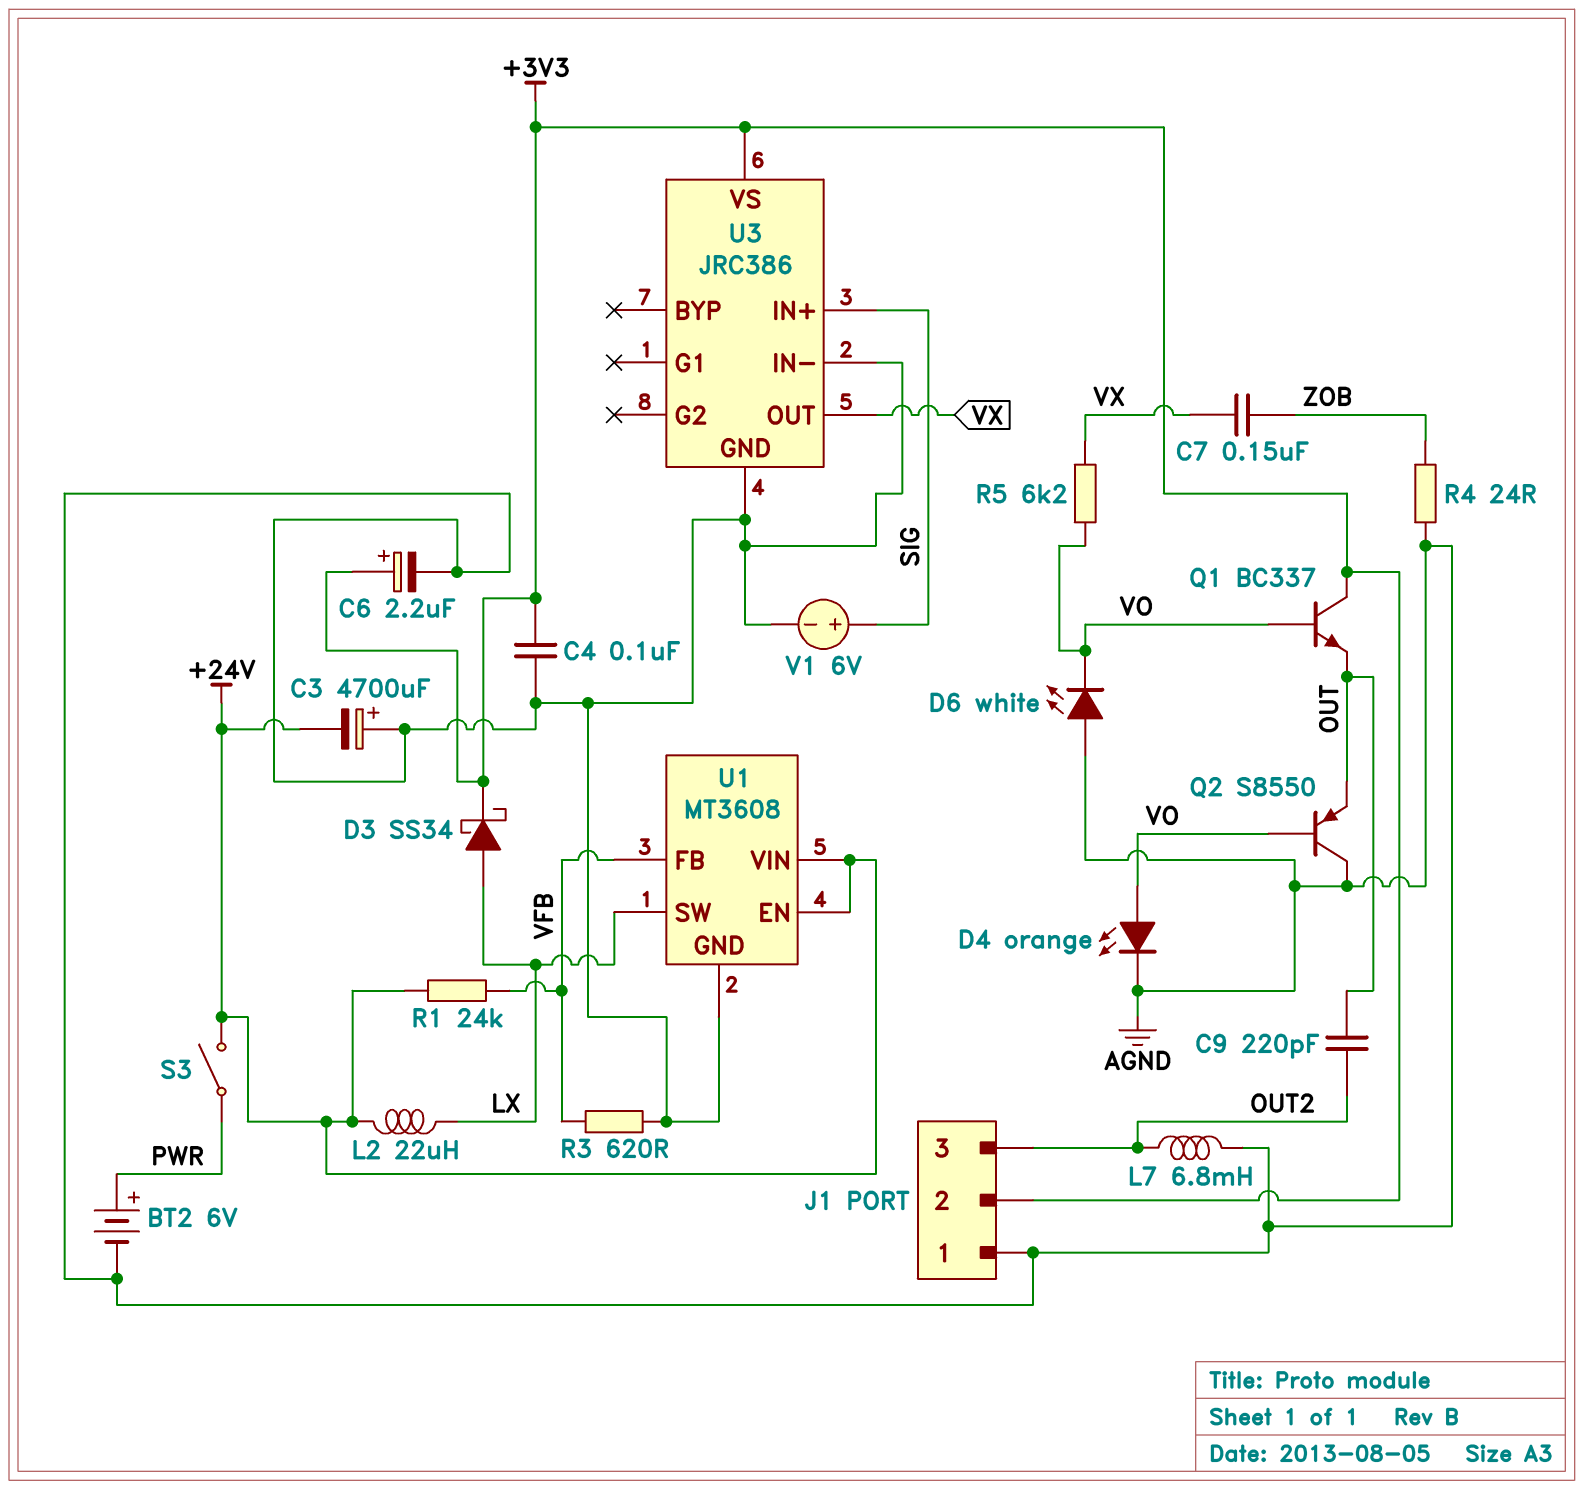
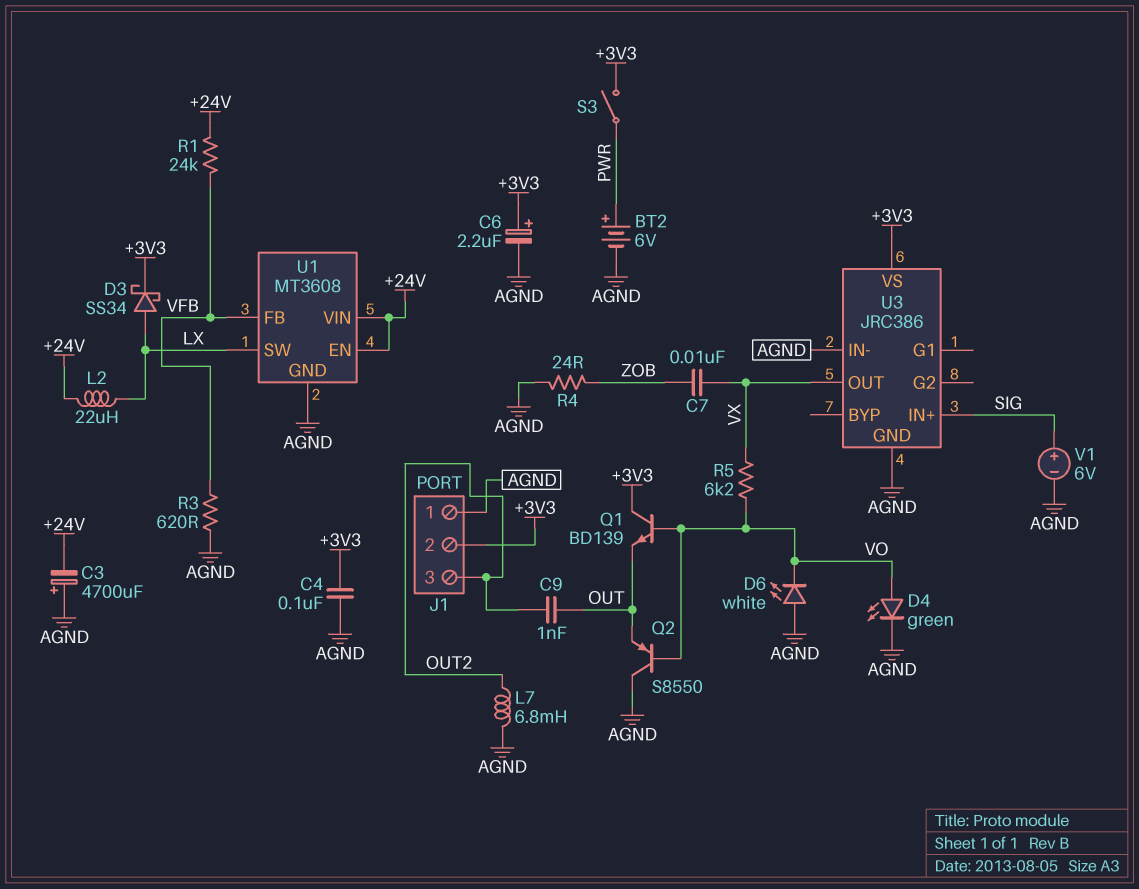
C7: 150nF (VX, ZOB) -> 10nF (VX, ZOB)
C9: 220pF (OUT, OUT2) -> 1nF (OUT, OUT2)
D4: LED orange (A VO, K AGND) -> LED green (A VO, K AGND)
Q1: NPN BC337 (B VO, C +3V3, E OUT) -> NPN BD139 (B VO, C +3V3, E OUT)
S3: switch (+24V, PWR) -> switch (+3V3, PWR)

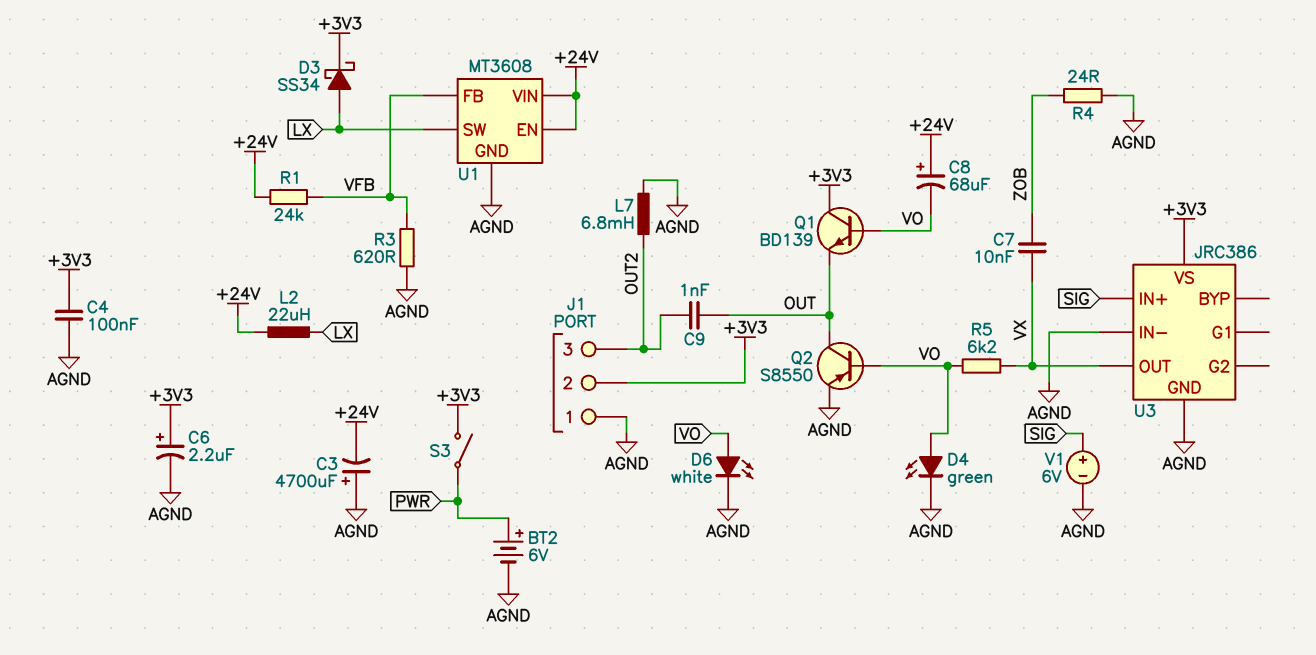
C8: none -> 68uF (plus +24V, minus VO)
D6: LED white (A AGND, K VO) -> LED white (A VO, K AGND)
Q2: PNP S8550 (B VO, C AGND, E OUT) -> PNP S8550 (B VO, C OUT, E AGND)

